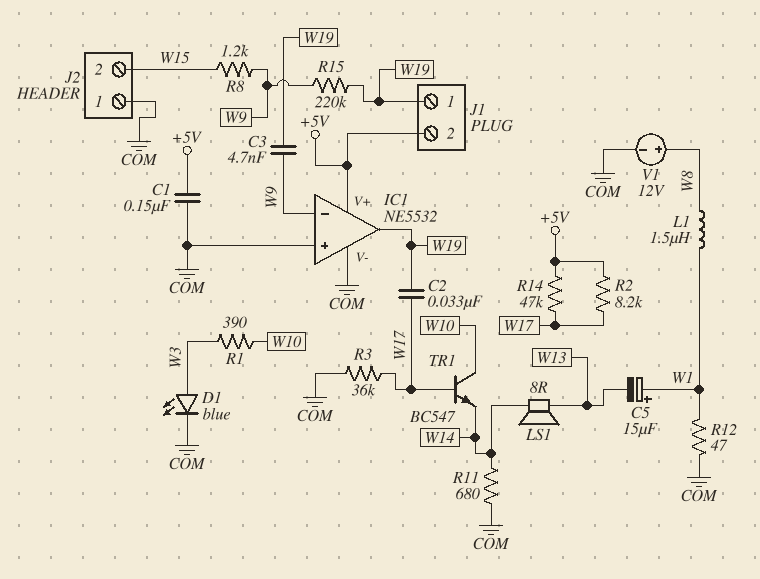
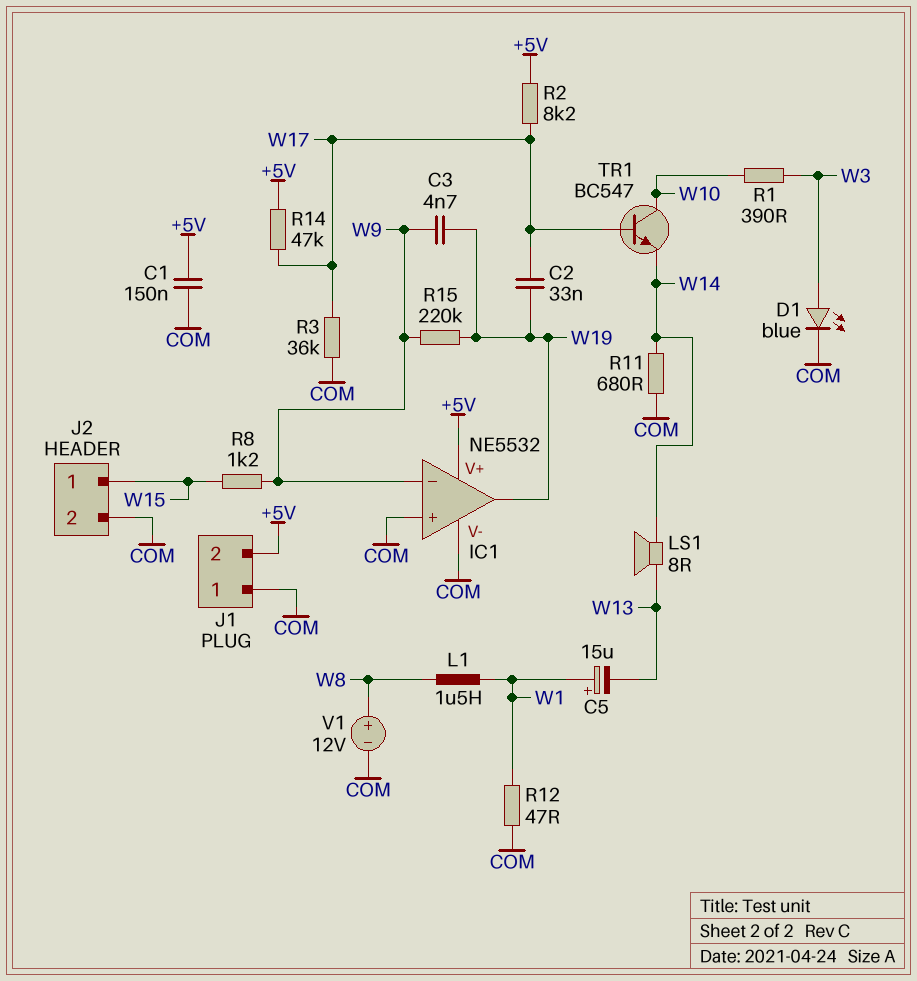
J1 pin 1: W19 -> COM
J2 pin 1: COM -> W15
J2 pin 2: W15 -> COM

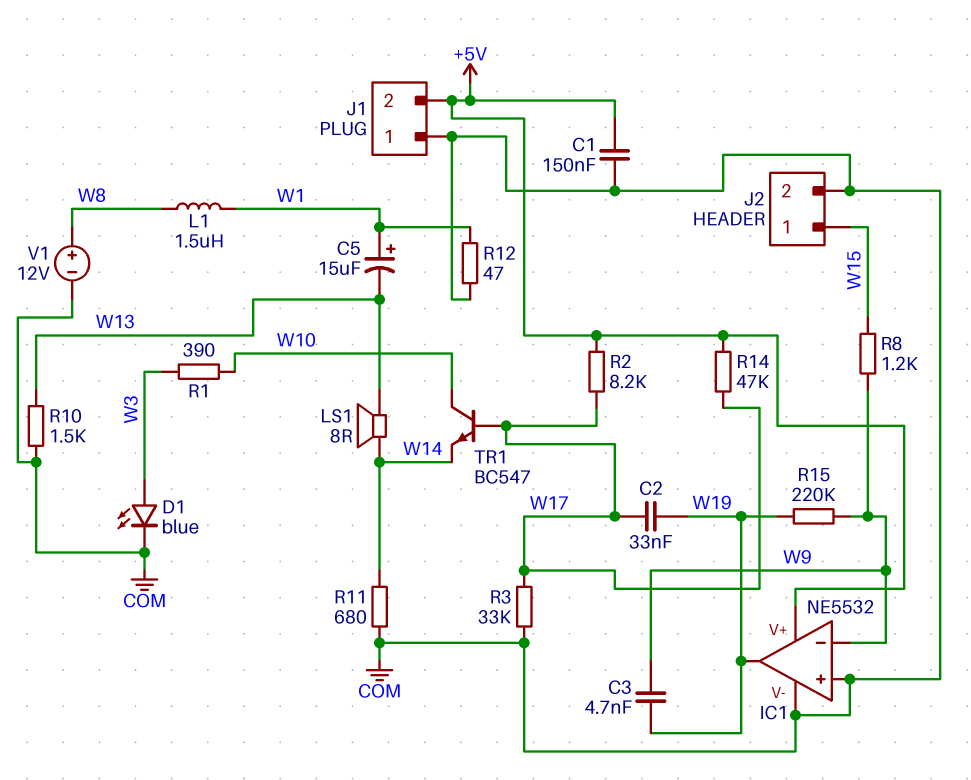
R3: 36k (COM, W17) -> 33k (COM, W17)
R10: none -> 1.5k (COM, W13)

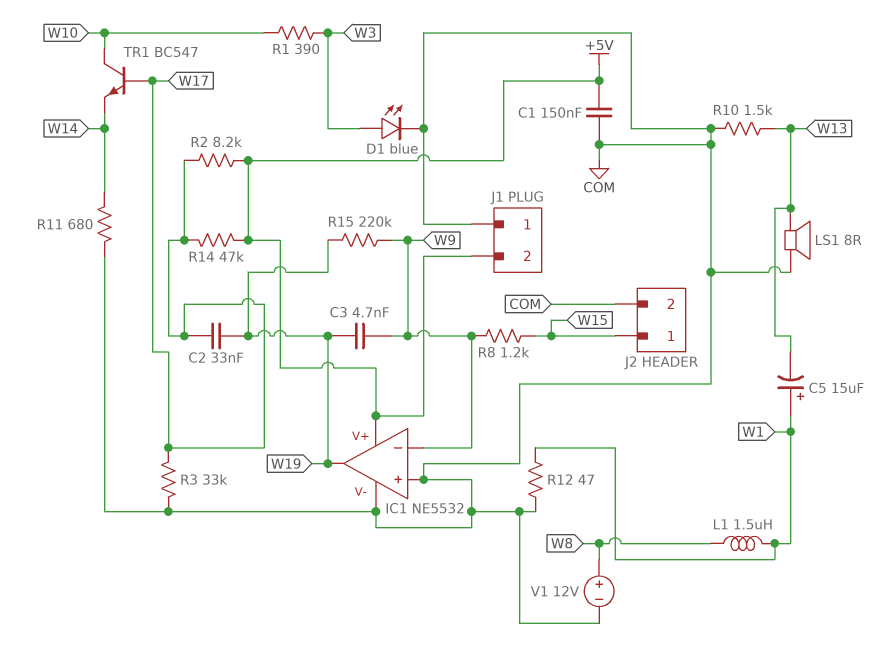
LS1: speaker 8R (W13, W14) -> speaker 8R (COM, W13)

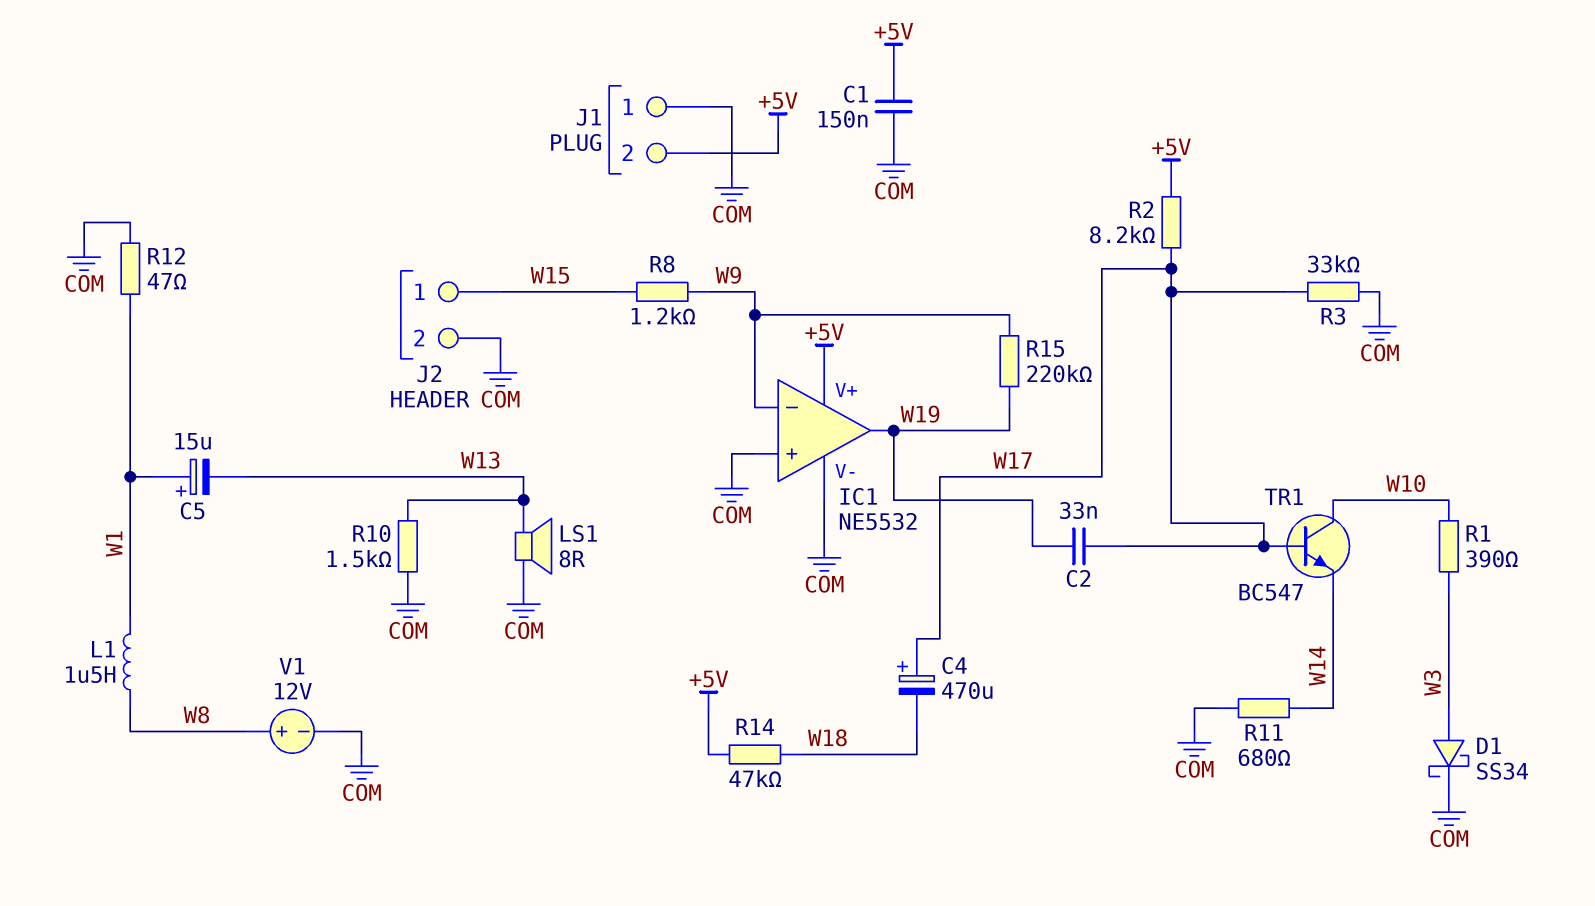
C3: 4.7nF (W9, W19) -> none
C4: none -> 470uF (plus W17, minus W18)
D1: LED blue (A W3, K COM) -> schottky SS34 (A W3, K COM)
R14: 47k (+5V, W17) -> 47k (+5V, W18)

